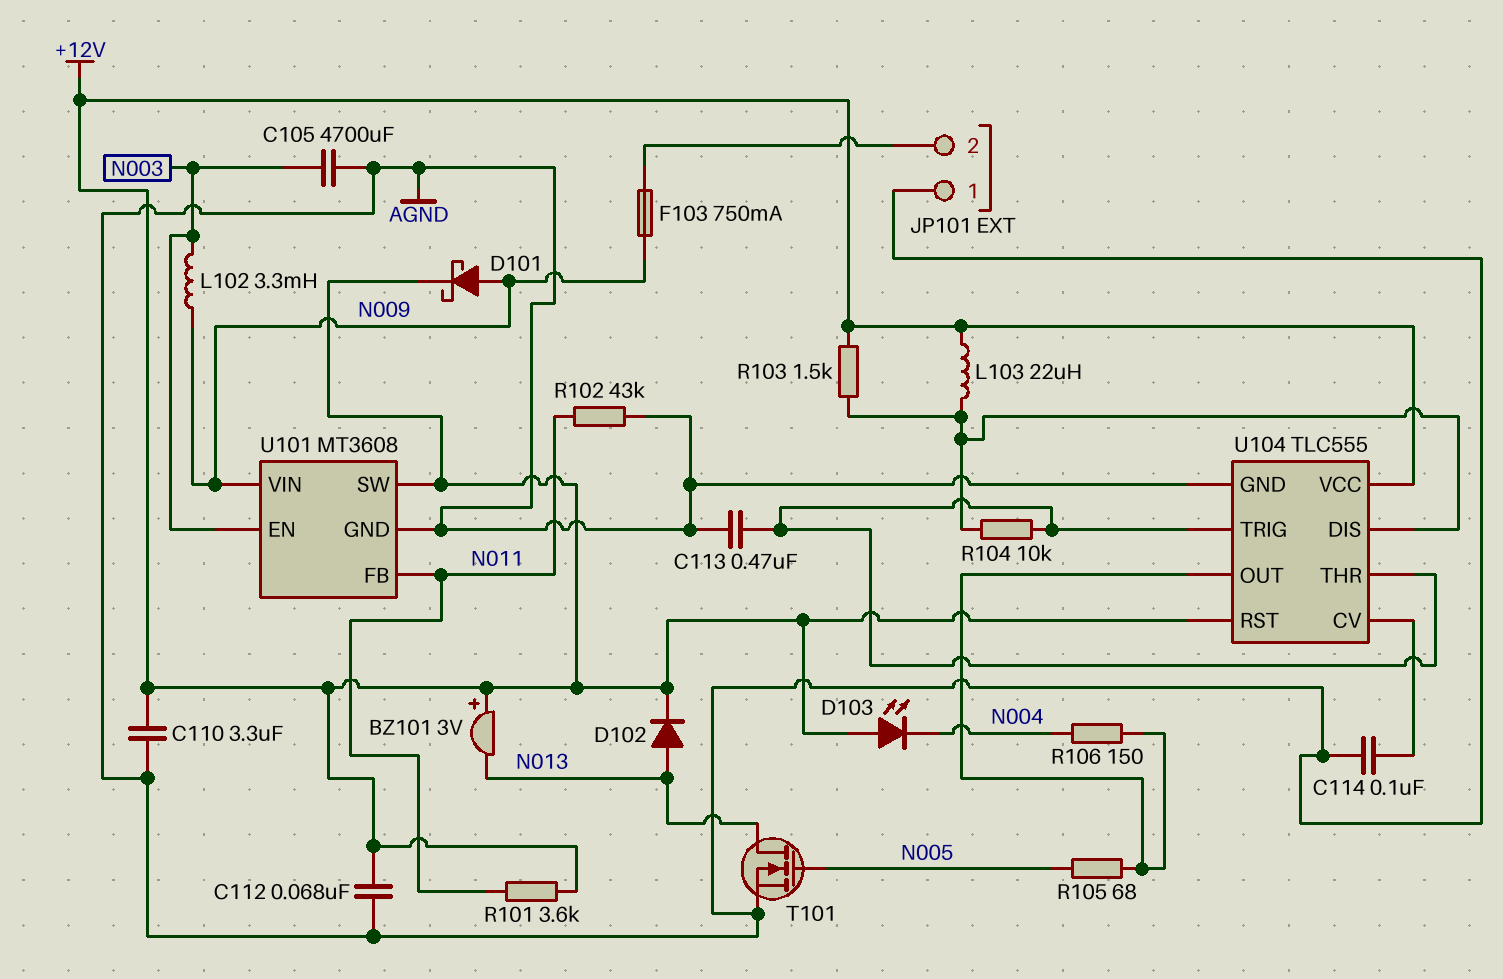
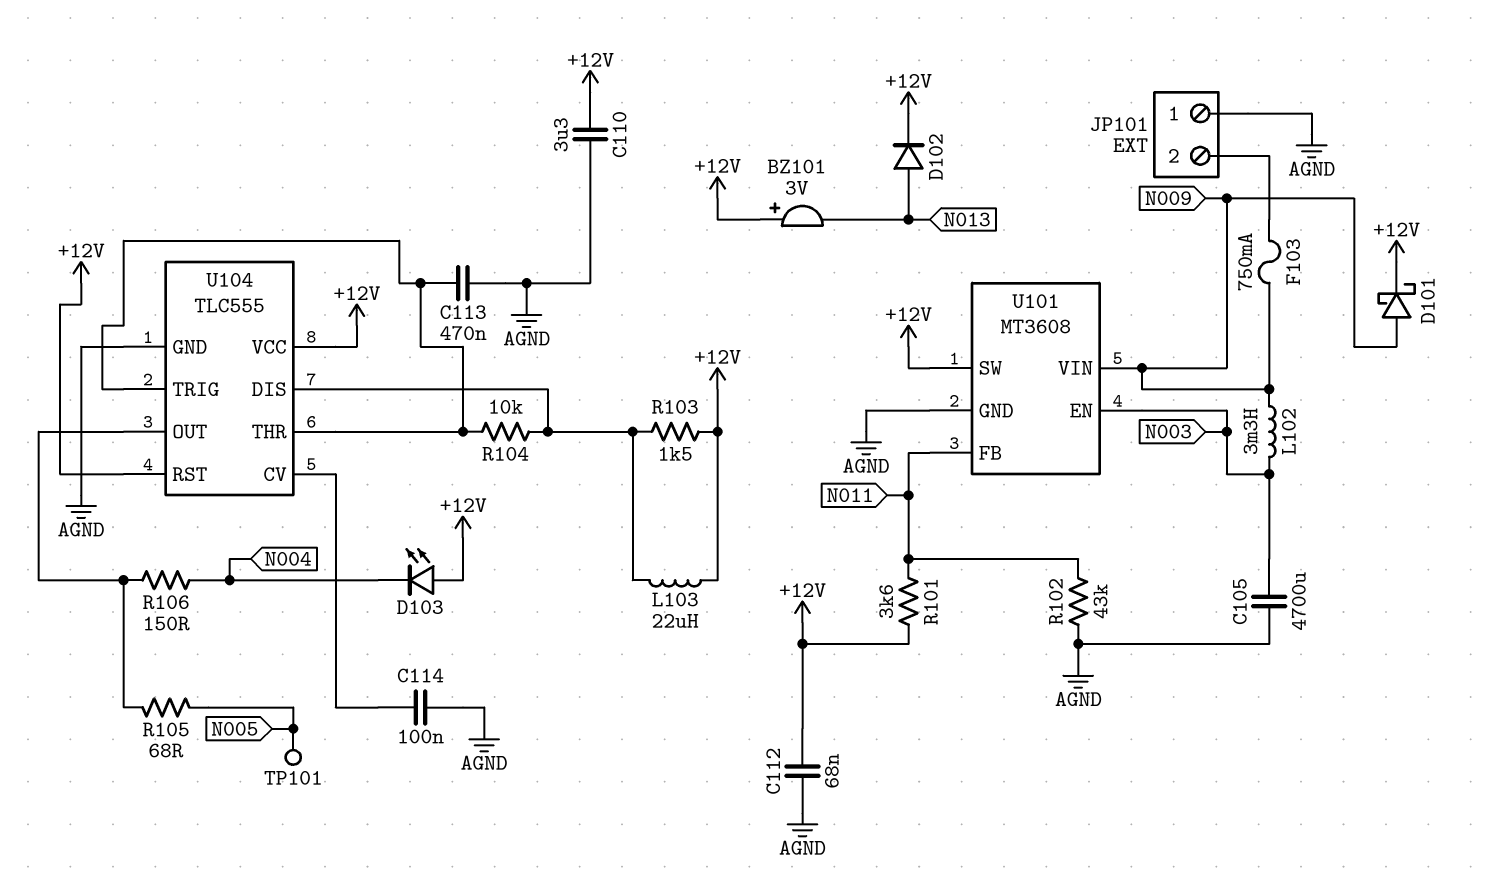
T101: NMOS (G N005, D N013, S AGND) -> none
TP101: none -> test point (N005)

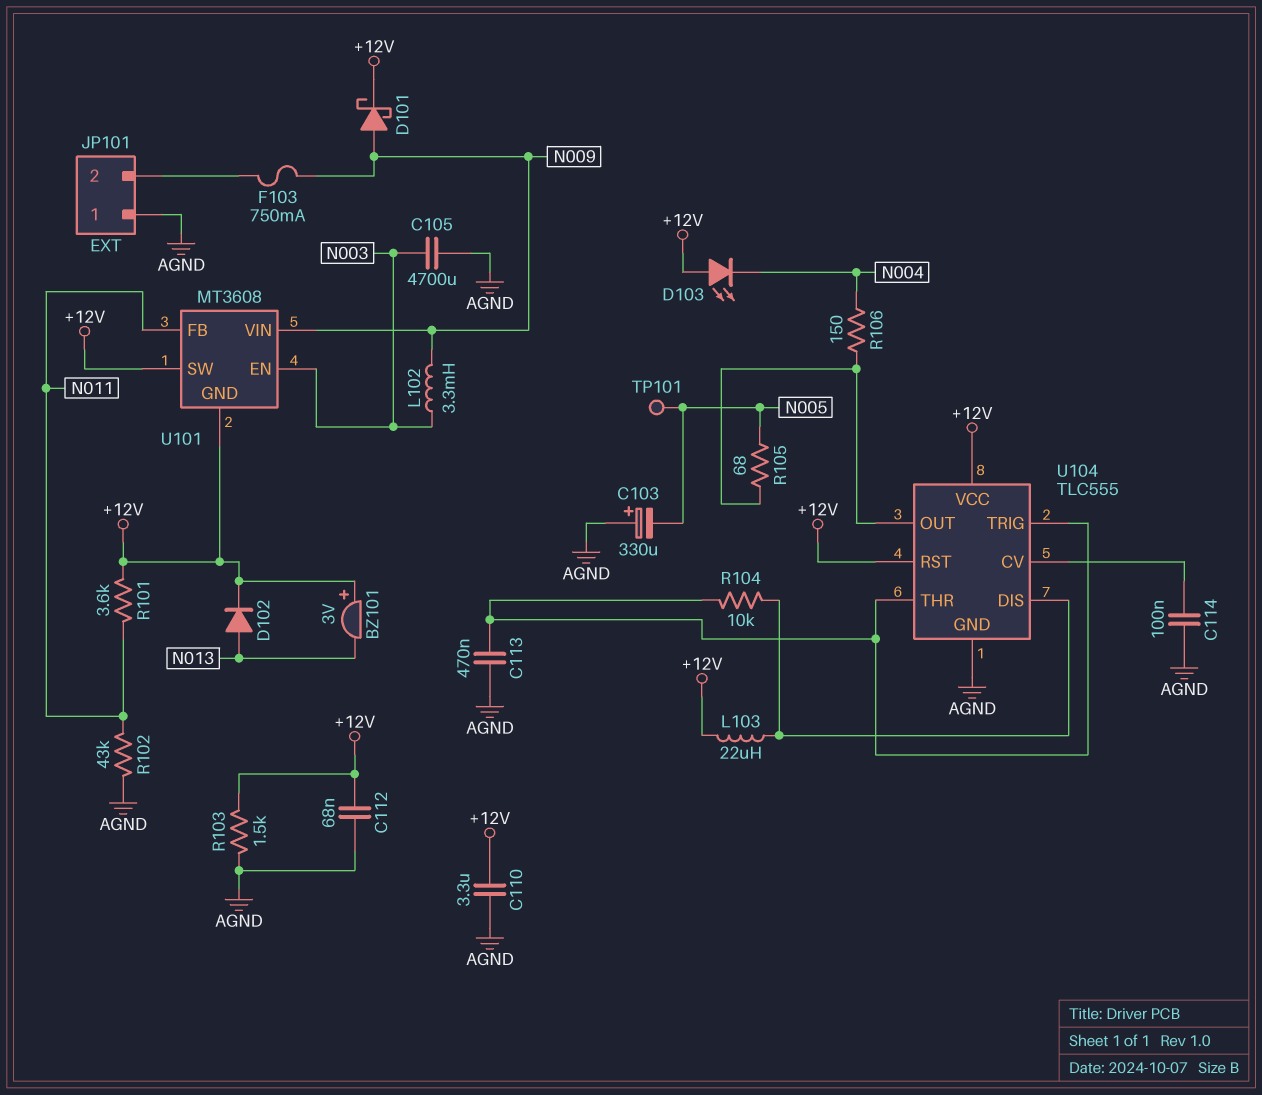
C103: none -> 330uF (plus AGND, minus N005)
R103: 1.5k (+12V, U104/DIS) -> 1.5k (+12V, AGND)
U101 pin GND: AGND -> +12V

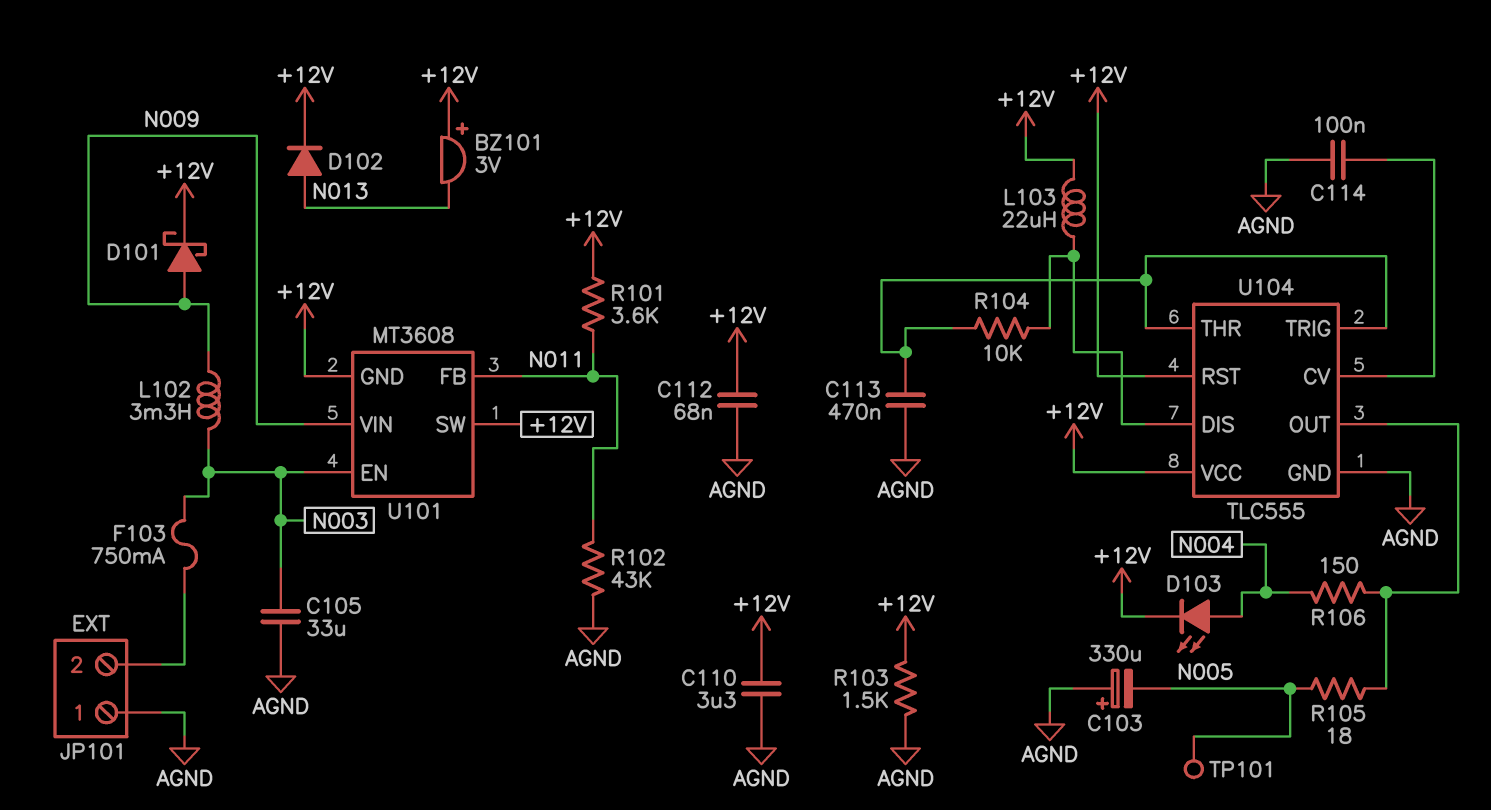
C105: 4700uF (AGND, N003) -> 33uF (AGND, N003)
D103: LED (A +12V, K N004) -> LED (A N004, K +12V)
F103: 750mA (JP101/2, N009) -> 750mA (JP101/2, N003)
R105: 68 (N005, U104/OUT) -> 18 (N005, U104/OUT)

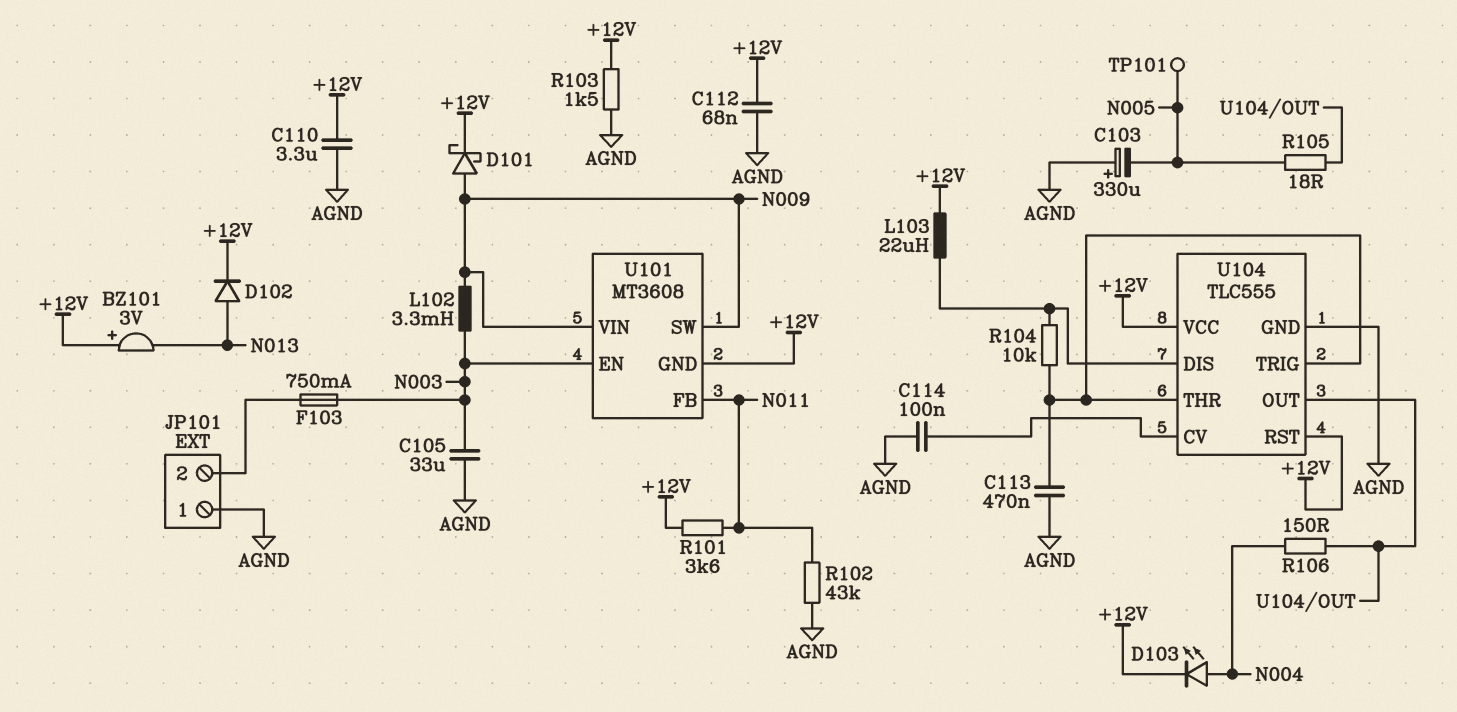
U101 pin SW: +12V -> N009

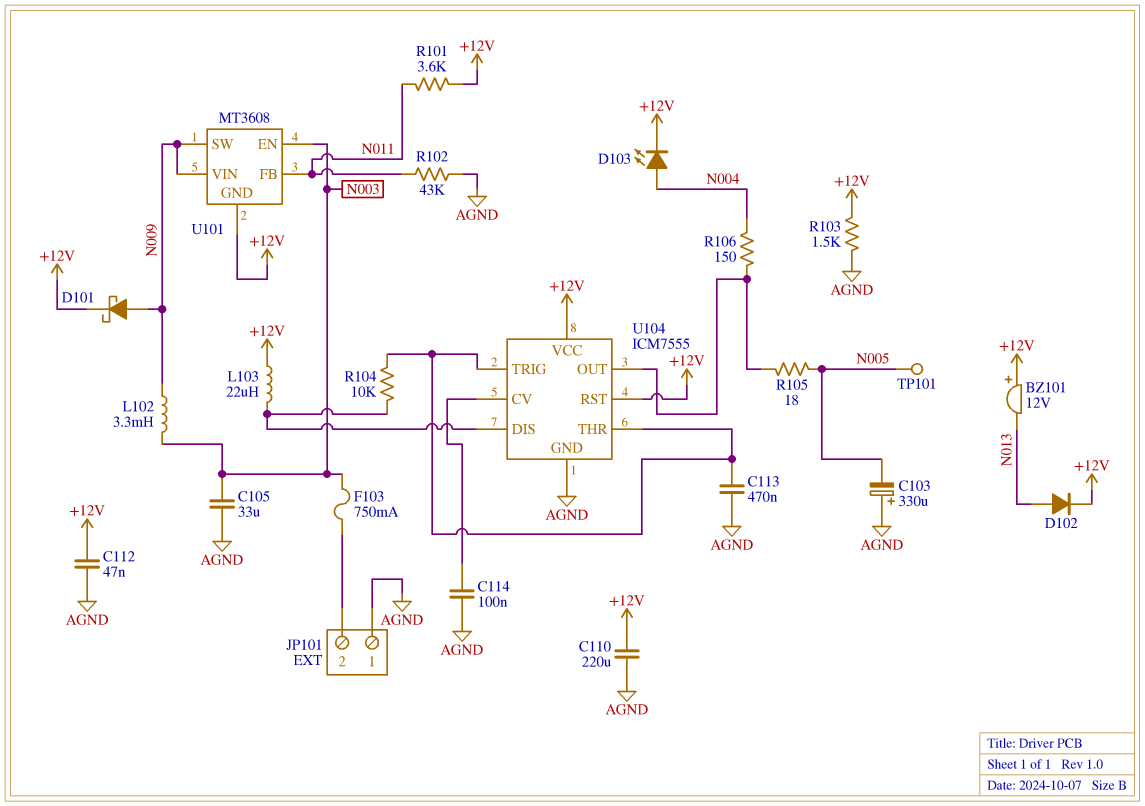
BZ101: buzzer 3V (plus +12V, minus N013) -> buzzer 12V (plus +12V, minus N013)
C110: 3.3uF (+12V, AGND) -> 220uF (+12V, AGND)
C112: 68nF (+12V, AGND) -> 47nF (+12V, AGND)
U104: TLC555 -> ICM7555

